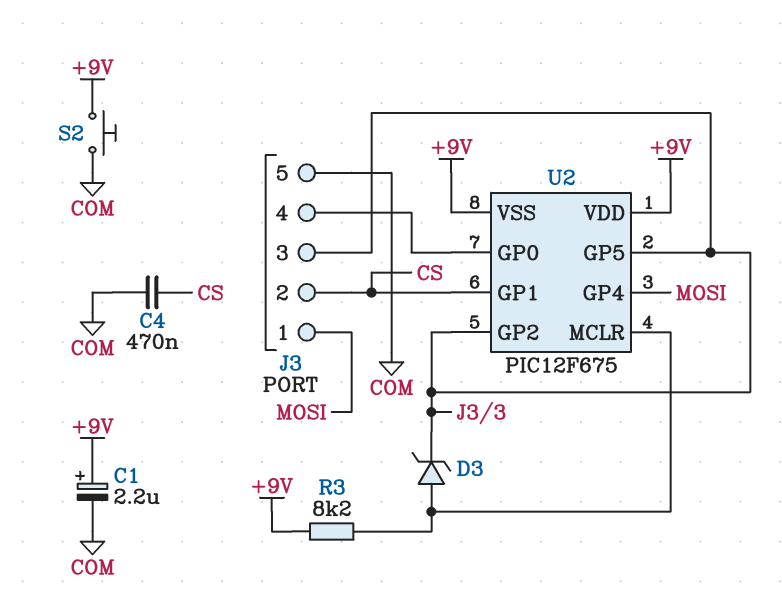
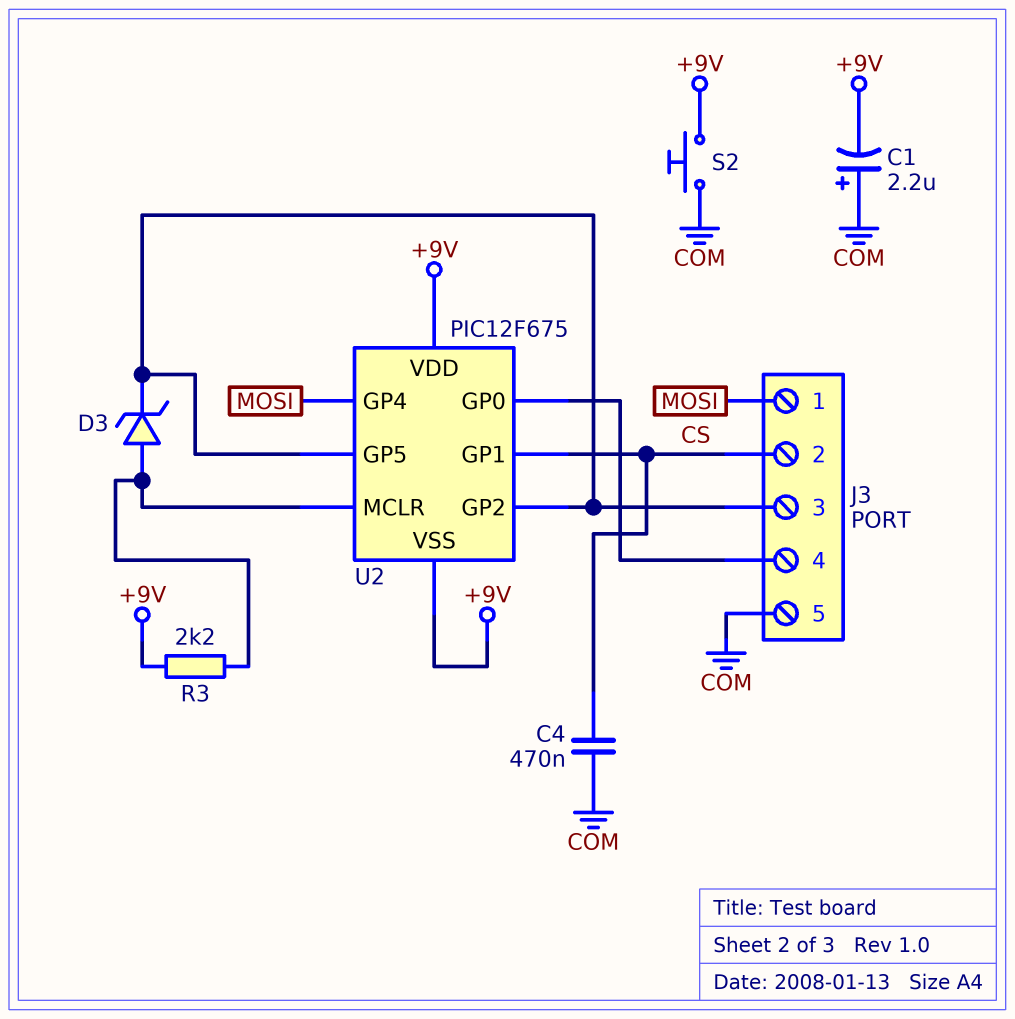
C1: 2.2uF (plus +9V, minus COM) -> 2.2uF (plus COM, minus +9V)
R3: 8.2k (+9V, U2/MCLR) -> 2.2k (+9V, U2/MCLR)

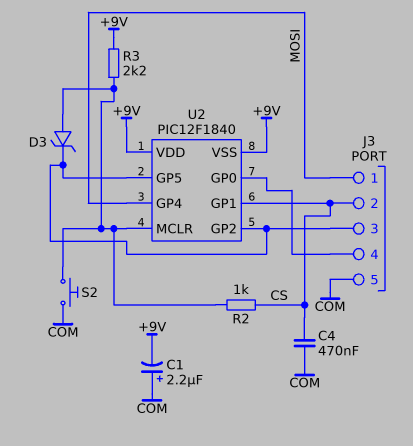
R2: none -> 1k (CS, U2/MCLR)
S2: button (+9V, COM) -> button (COM, U2/MCLR)
U2: PIC12F675 -> PIC12F1840

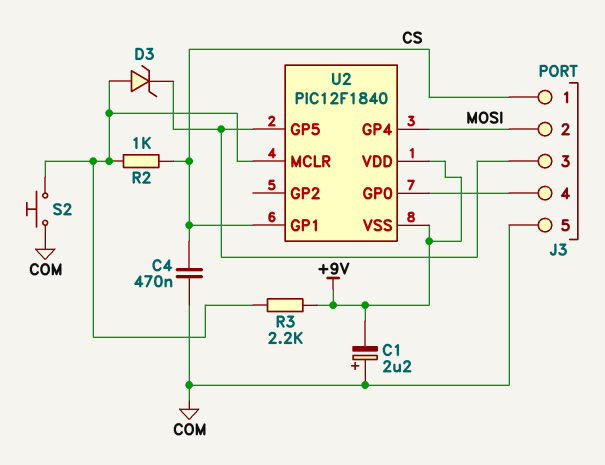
J3 pin 1: MOSI -> CS
J3 pin 2: CS -> MOSI
U2 pin GP2: J3/3 -> none

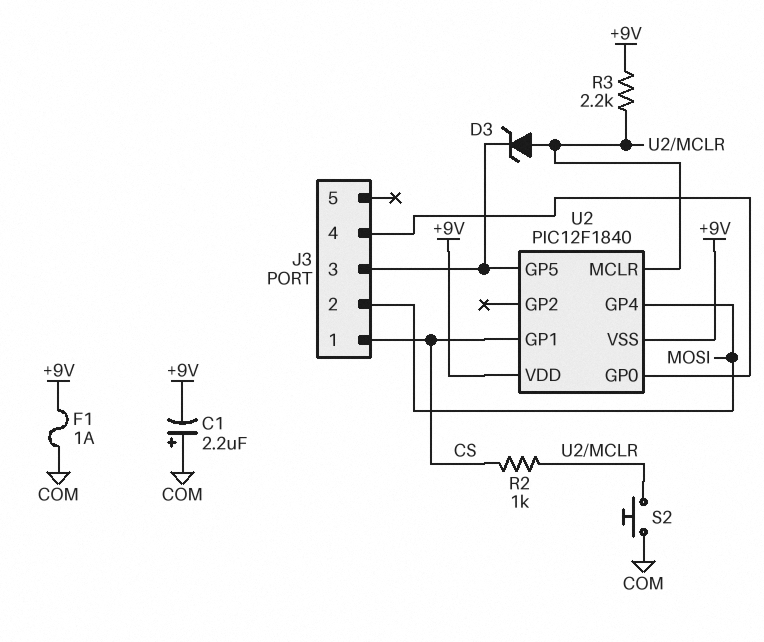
C4: 470nF (COM, CS) -> none
F1: none -> 1A (+9V, COM)
J3 pin 5: COM -> none

